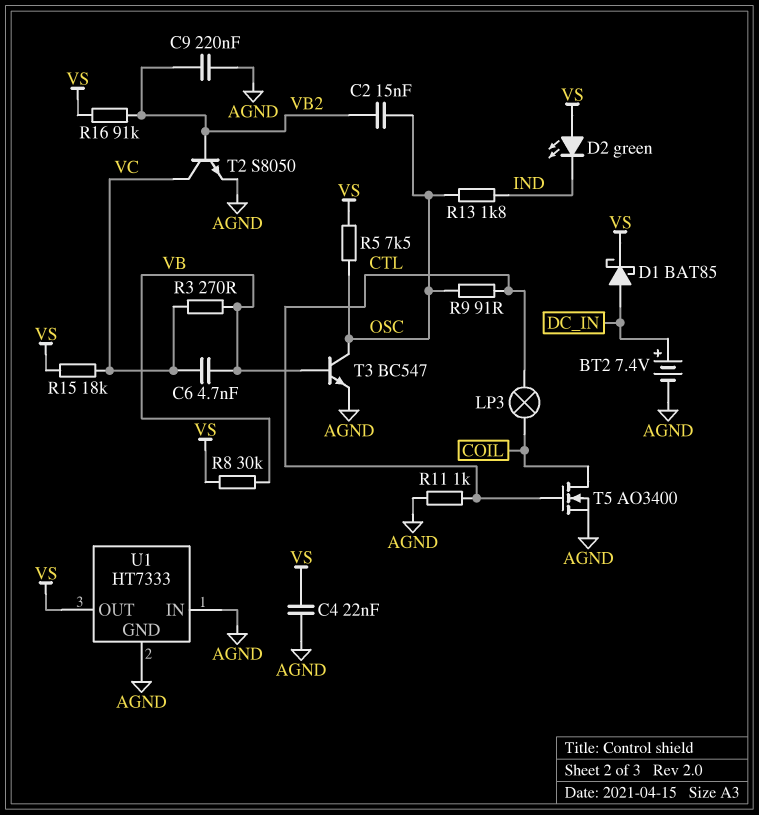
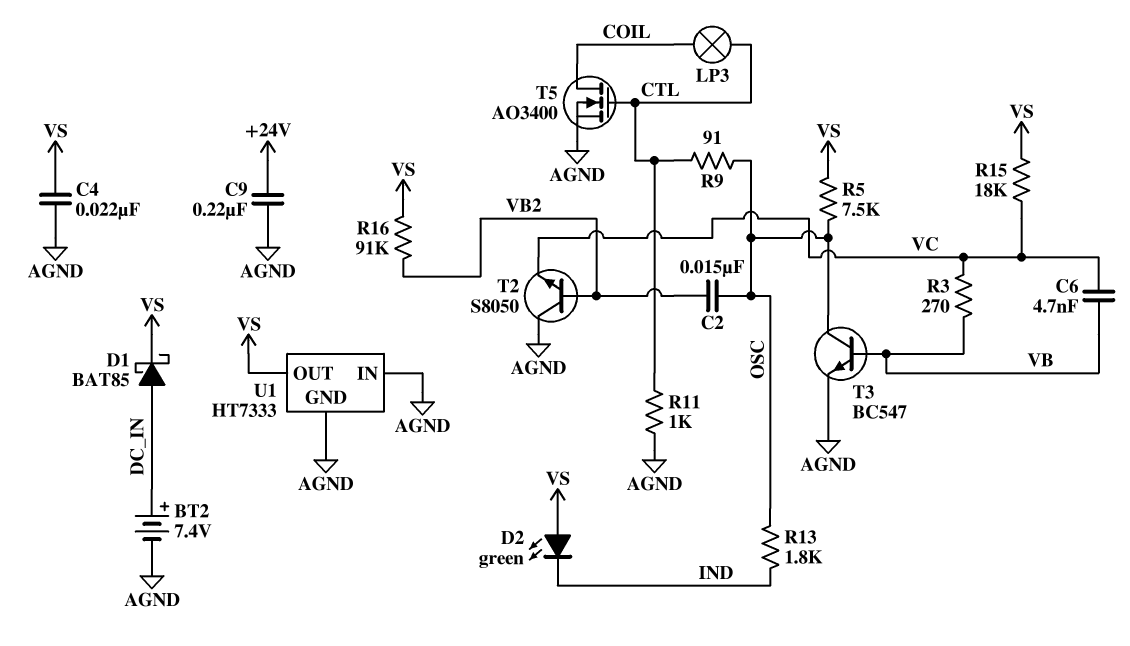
C9: 220nF (AGND, VB2) -> 220nF (+24V, AGND)
R8: 30k (VB, VS) -> none
T2: NPN S8050 (B VB2, C VC, E AGND) -> NPN S8050 (B VB2, C AGND, E VC)

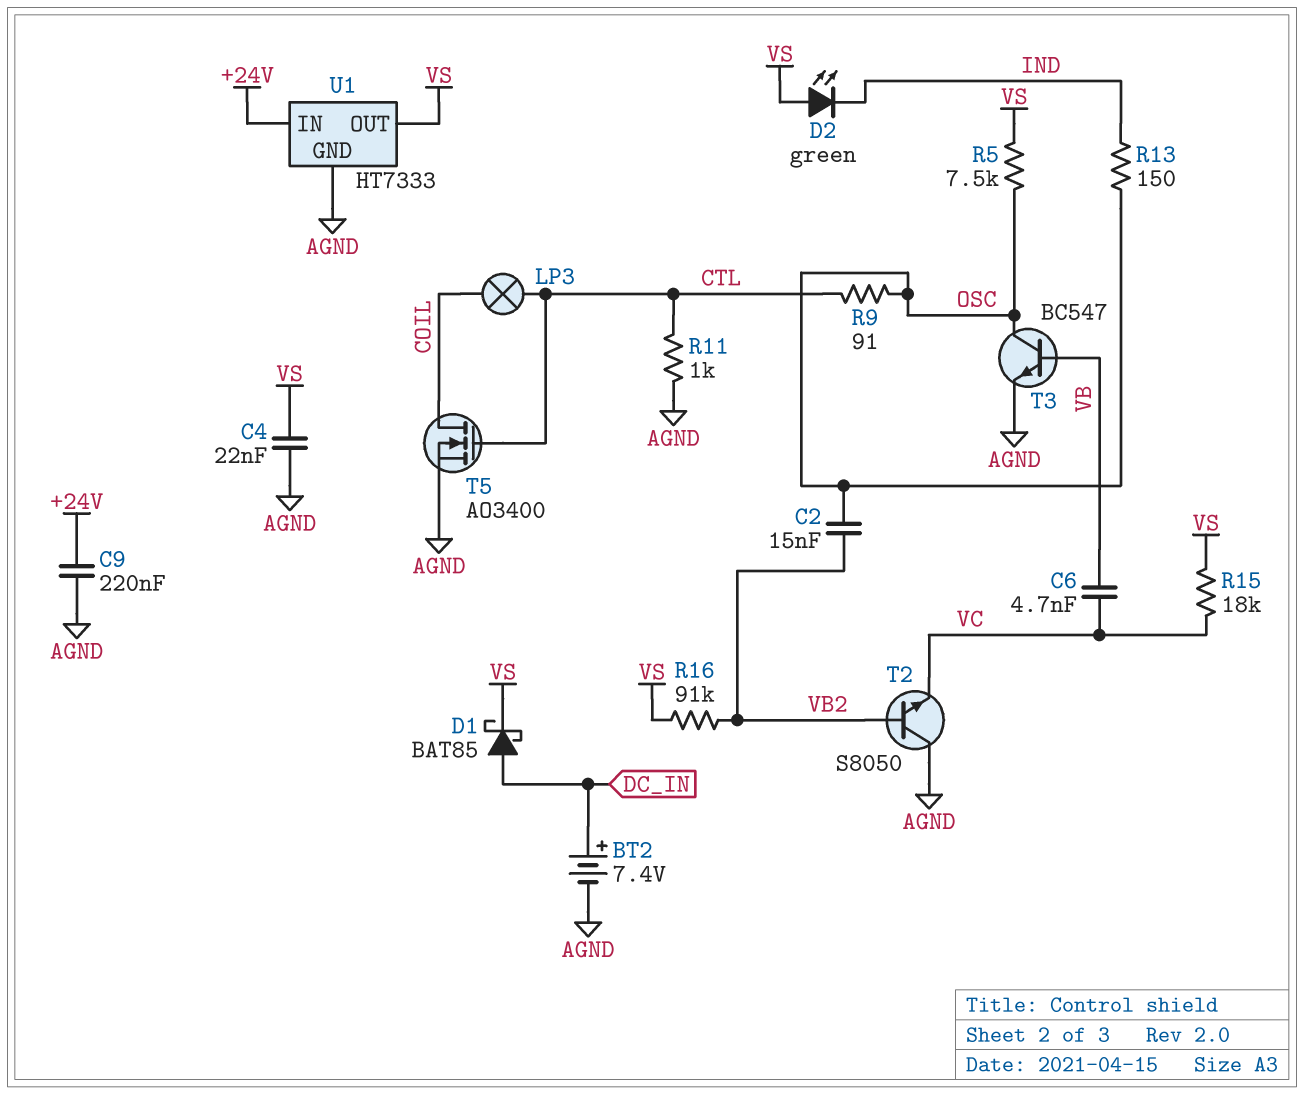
R3: 270 (VB, VC) -> none
R13: 1.8k (IND, OSC) -> 150 (IND, OSC)
U1 pin IN: AGND -> +24V

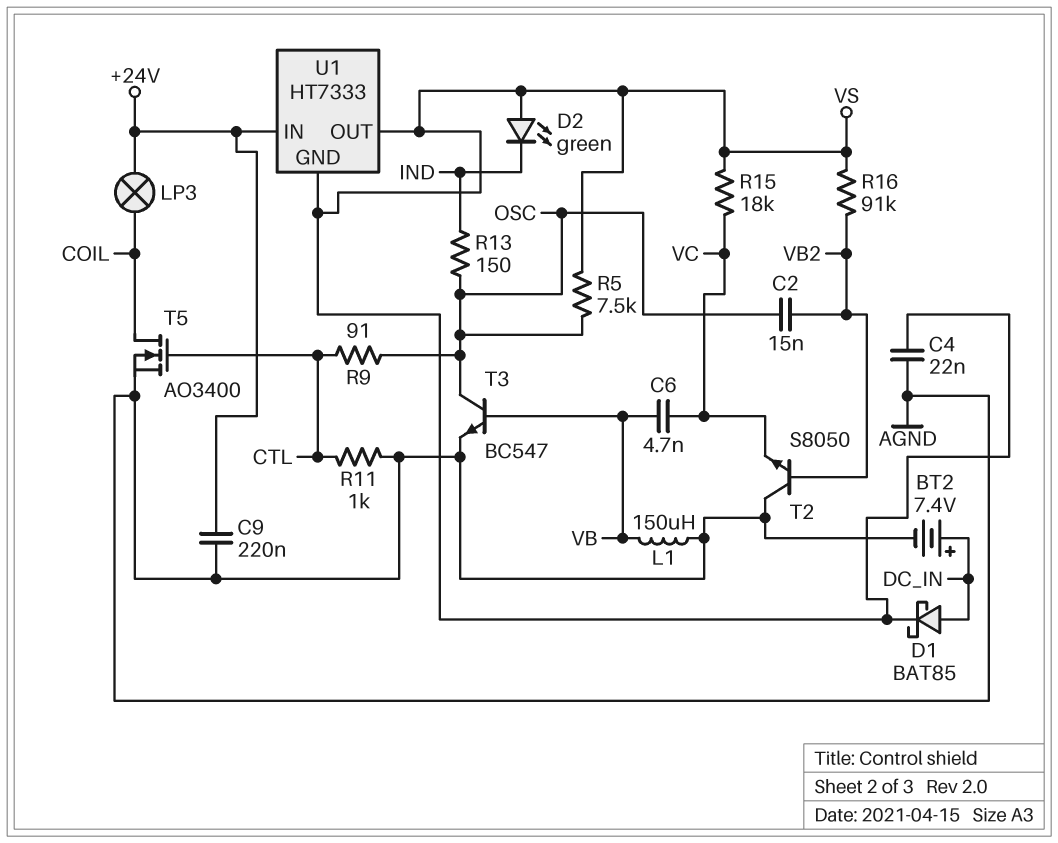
L1: none -> 150uH (AGND, VB)
LP3: lamp (COIL, CTL) -> lamp (+24V, COIL)
U1 pin GND: AGND -> VS

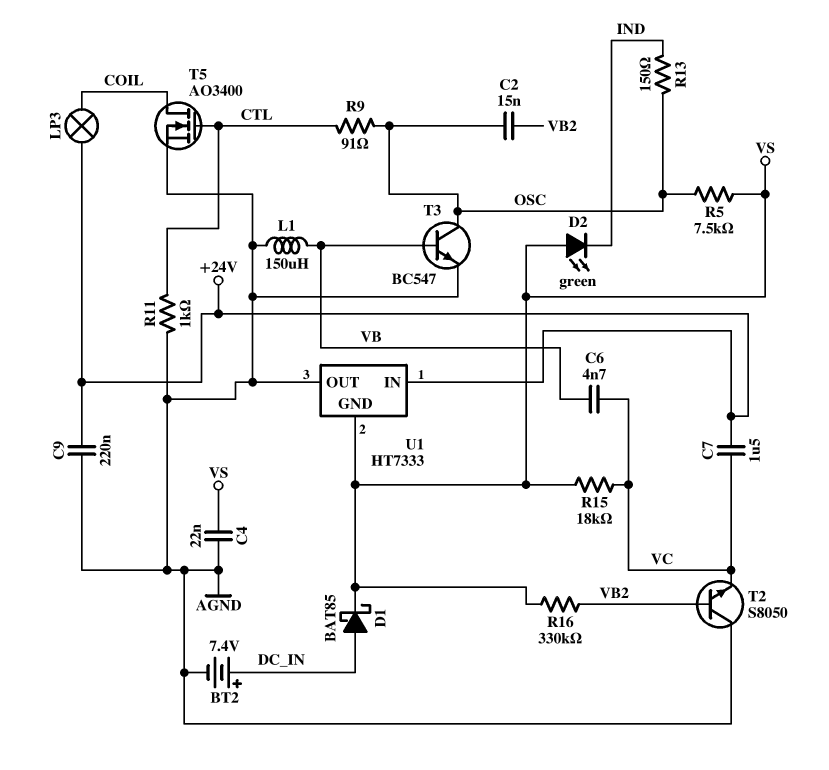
C7: none -> 1.5uF (+24V, VC)
R16: 91k (VB2, VS) -> 330k (VB2, VS)
U1 pin OUT: VS -> AGND

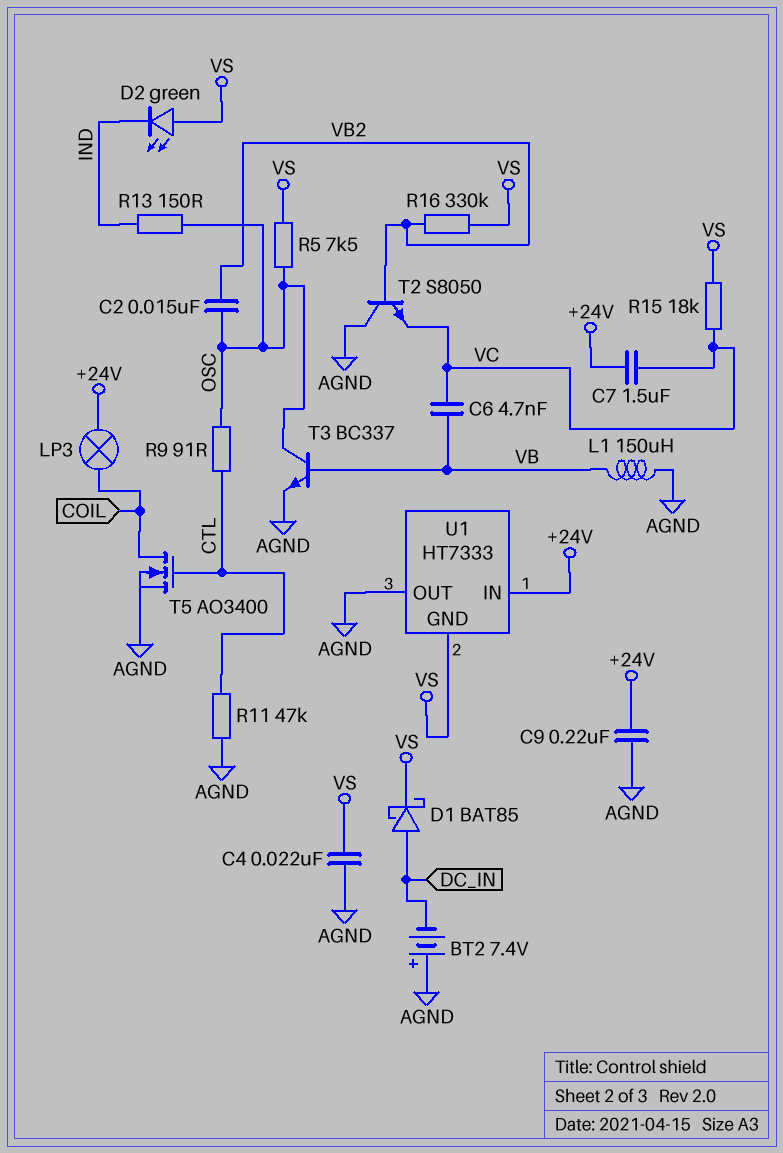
BT2: 7.4V (plus DC_IN, minus AGND) -> 7.4V (plus AGND, minus DC_IN)
R11: 1k (AGND, CTL) -> 47k (AGND, CTL)
T3: NPN BC547 (B VB, C OSC, E AGND) -> NPN BC337 (B VB, C OSC, E AGND)

